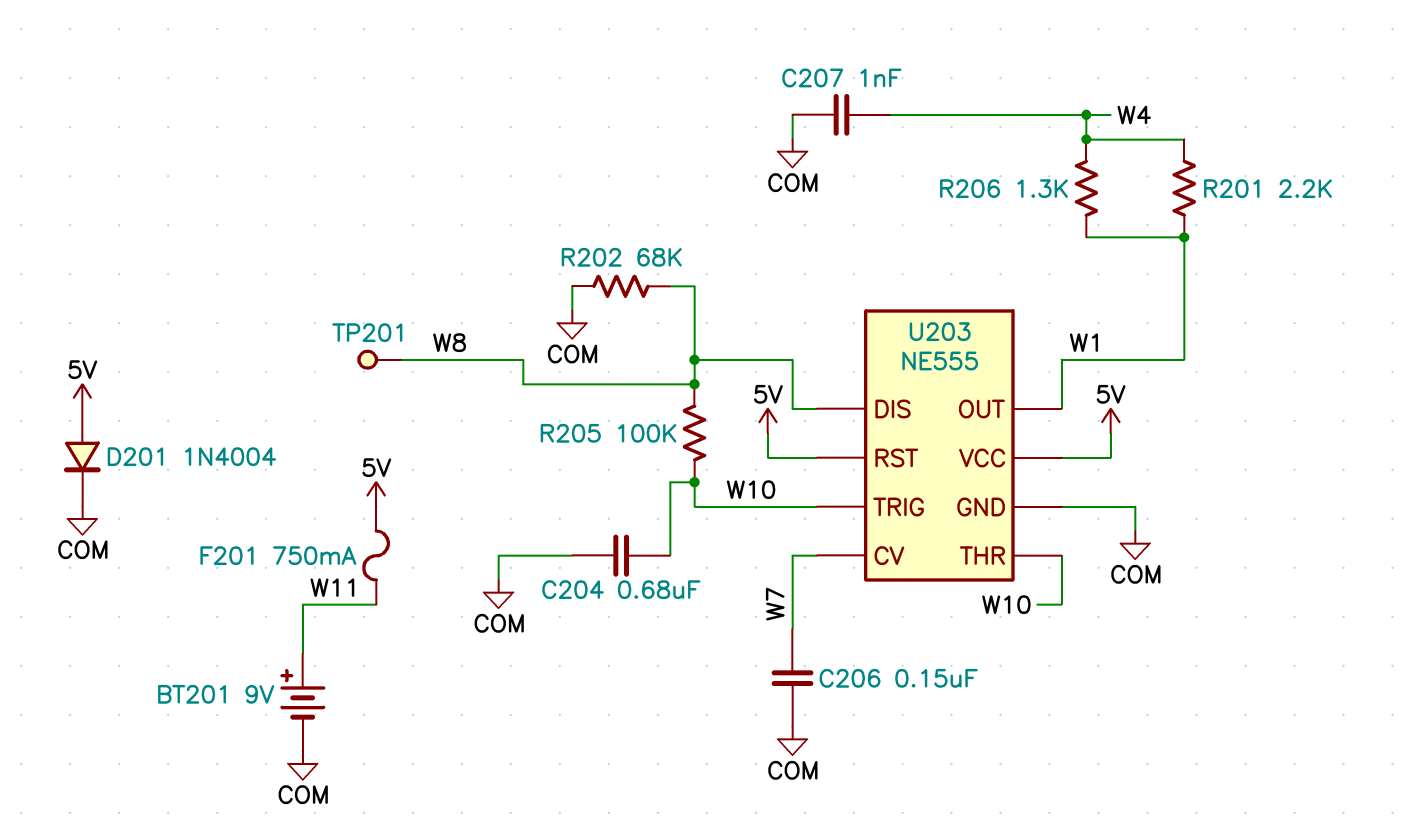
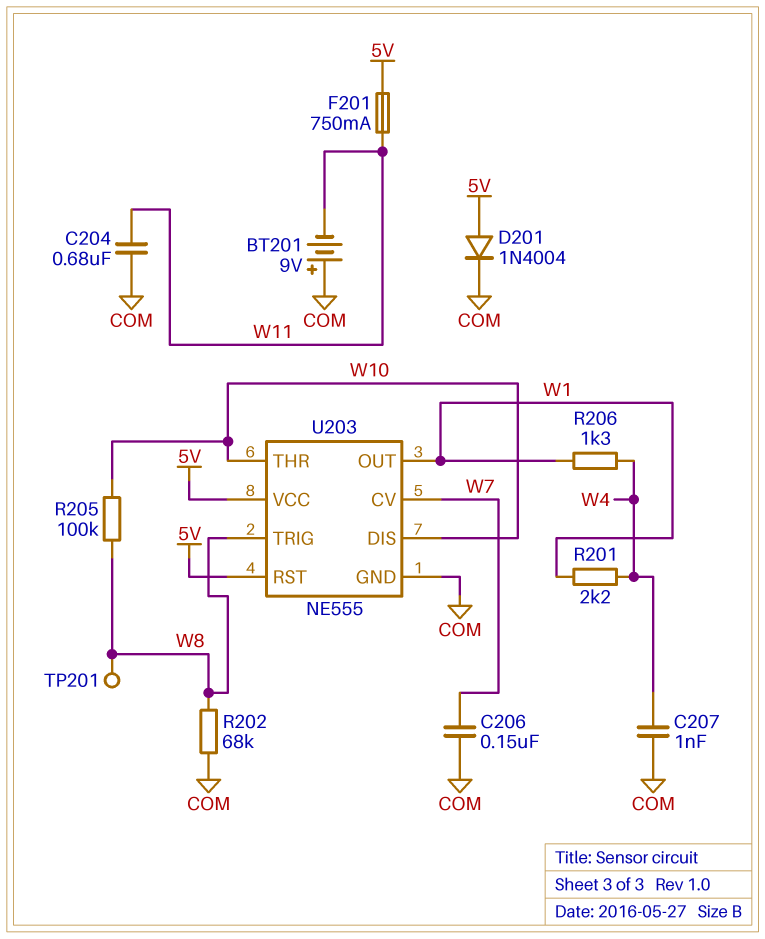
BT201: 9V (plus W11, minus COM) -> 9V (plus COM, minus W11)
C204: 680nF (COM, W10) -> 680nF (COM, W11)
U203 pin DIS: W8 -> W10
U203 pin TRIG: W10 -> W8

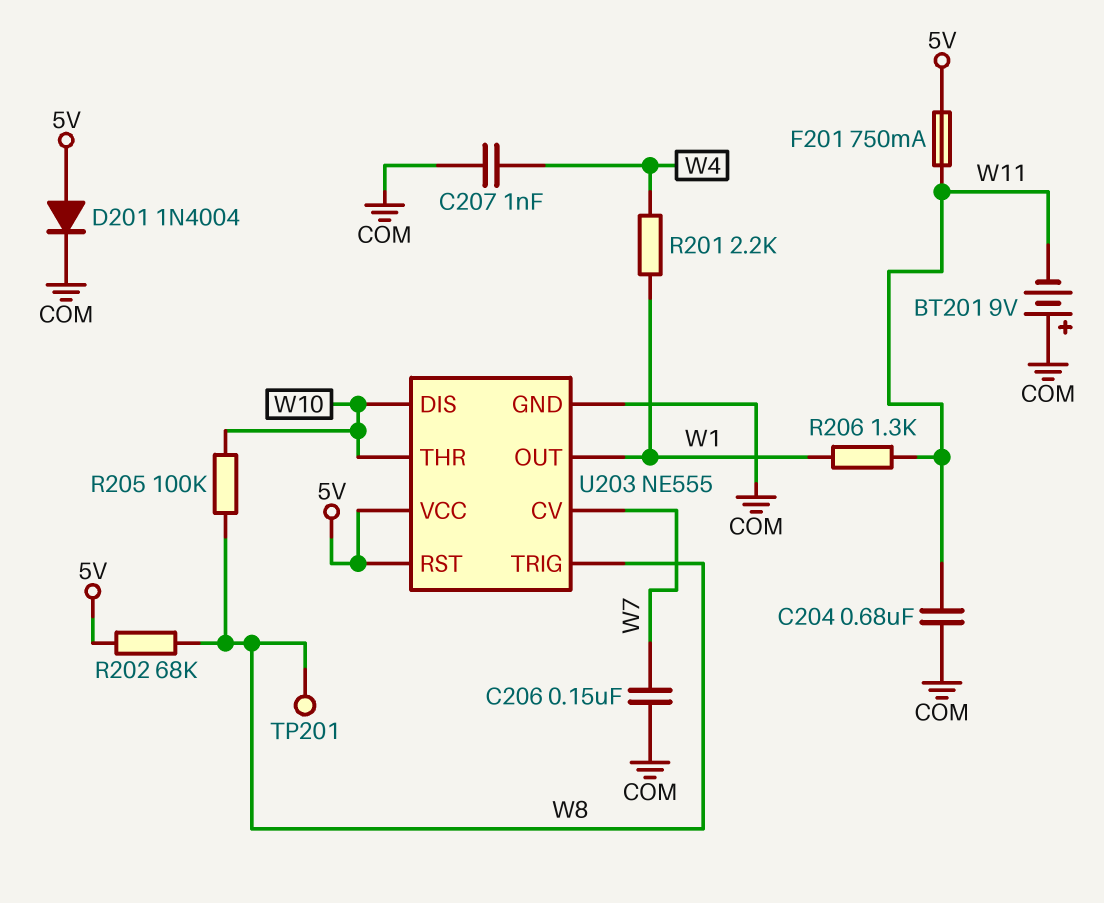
R202: 68k (COM, W8) -> 68k (5V, W8)
R206: 1.3k (W1, W4) -> 1.3k (W1, W11)

